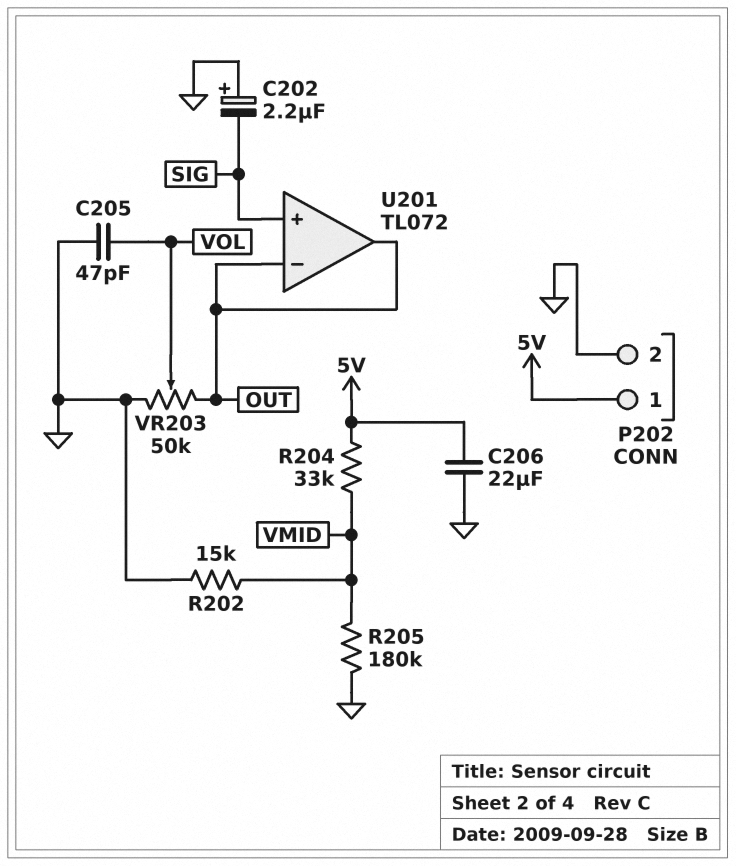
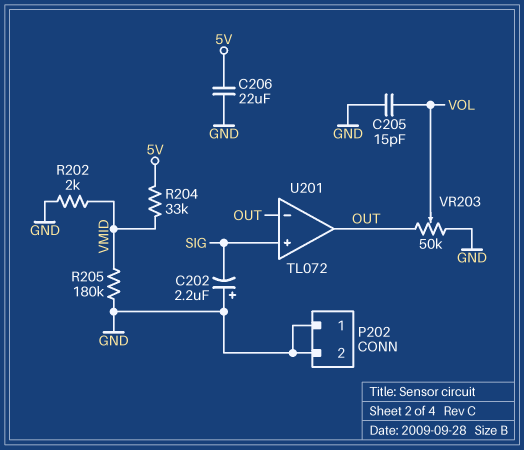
C205: 47pF (GND, VOL) -> 15pF (GND, VOL)
P202 pin 1: 5V -> GND
R202: 15k (GND, VMID) -> 2k (GND, VMID)

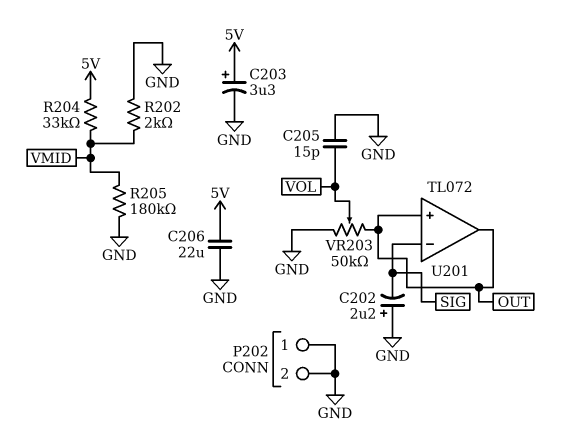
C203: none -> 3.3uF (plus 5V, minus GND)
U201 pin in+: SIG -> OUT
U201 pin in-: OUT -> SIG

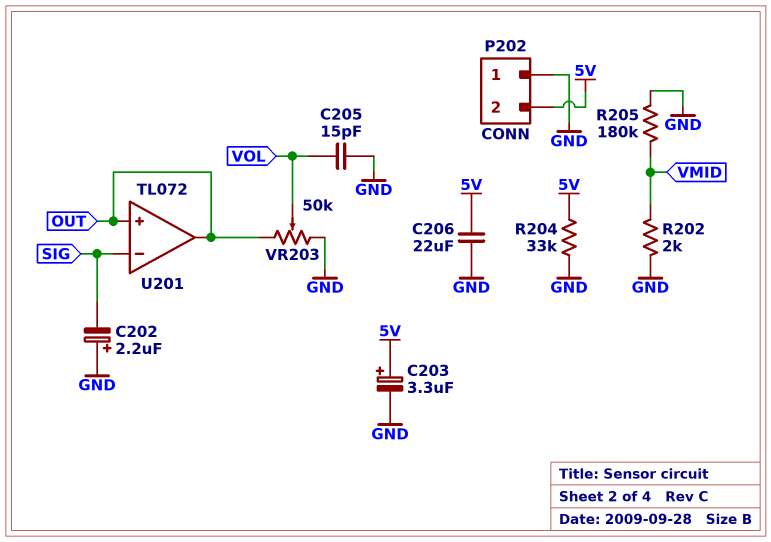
P202 pin 2: GND -> 5V
R204: 33k (5V, VMID) -> 33k (5V, GND)

